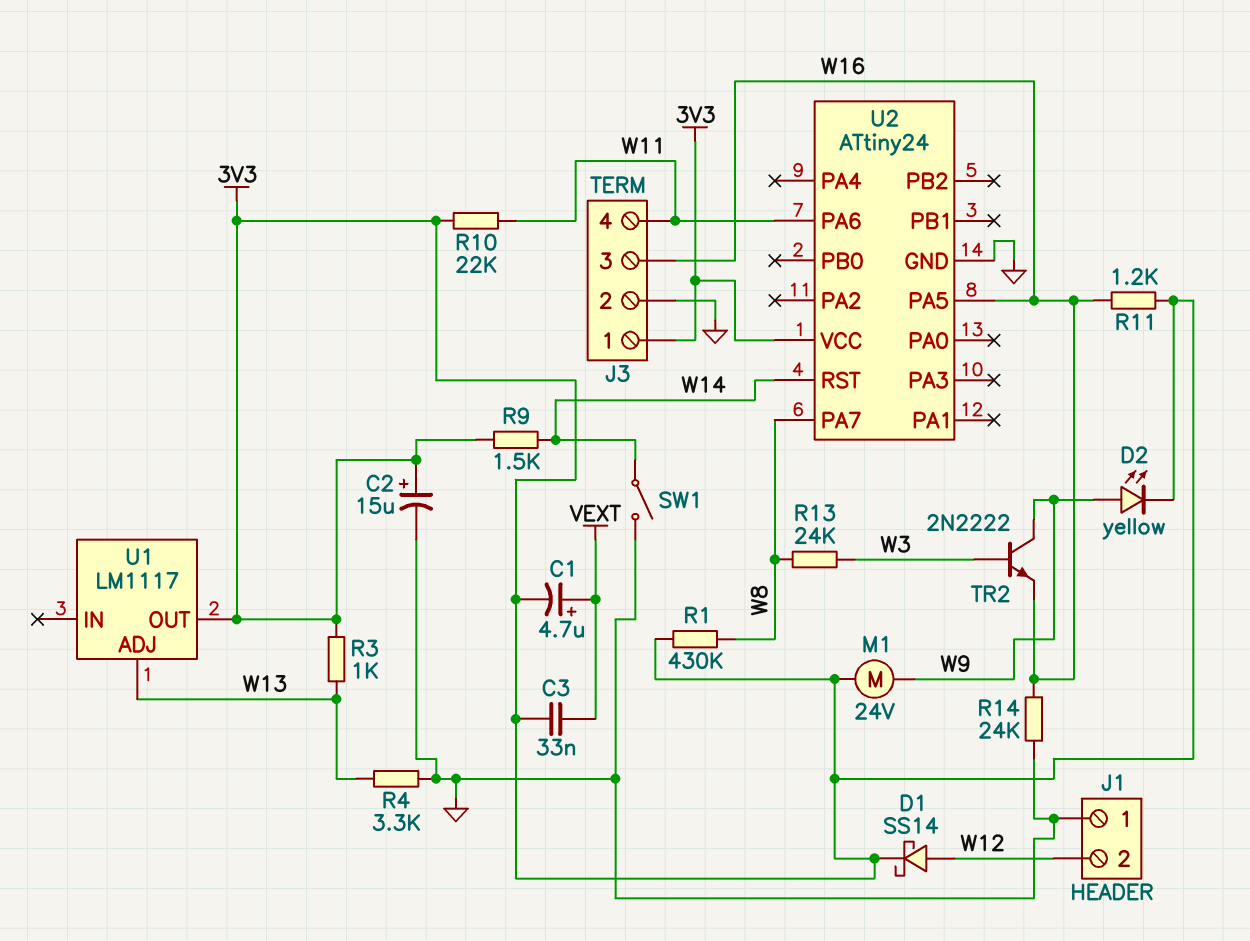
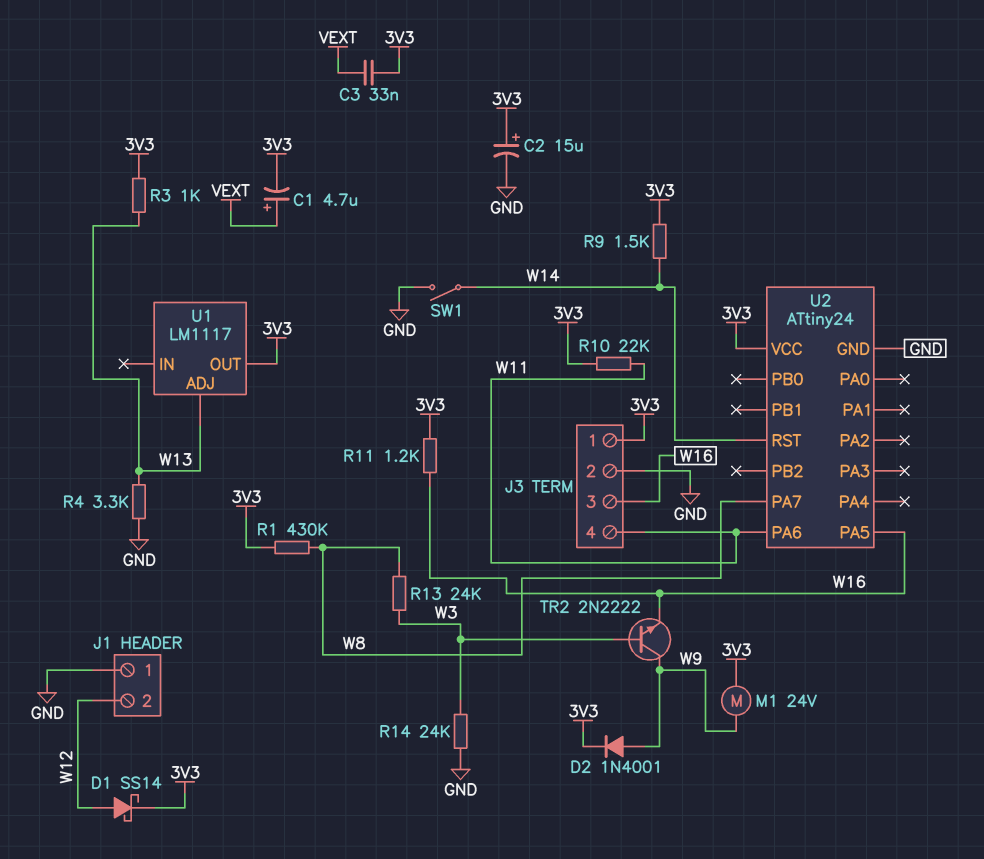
D2: LED yellow (A W9, K 3V3) -> diode 1N4001 (A W9, K 3V3)
R14: 24k (GND, W16) -> 24k (GND, W3)

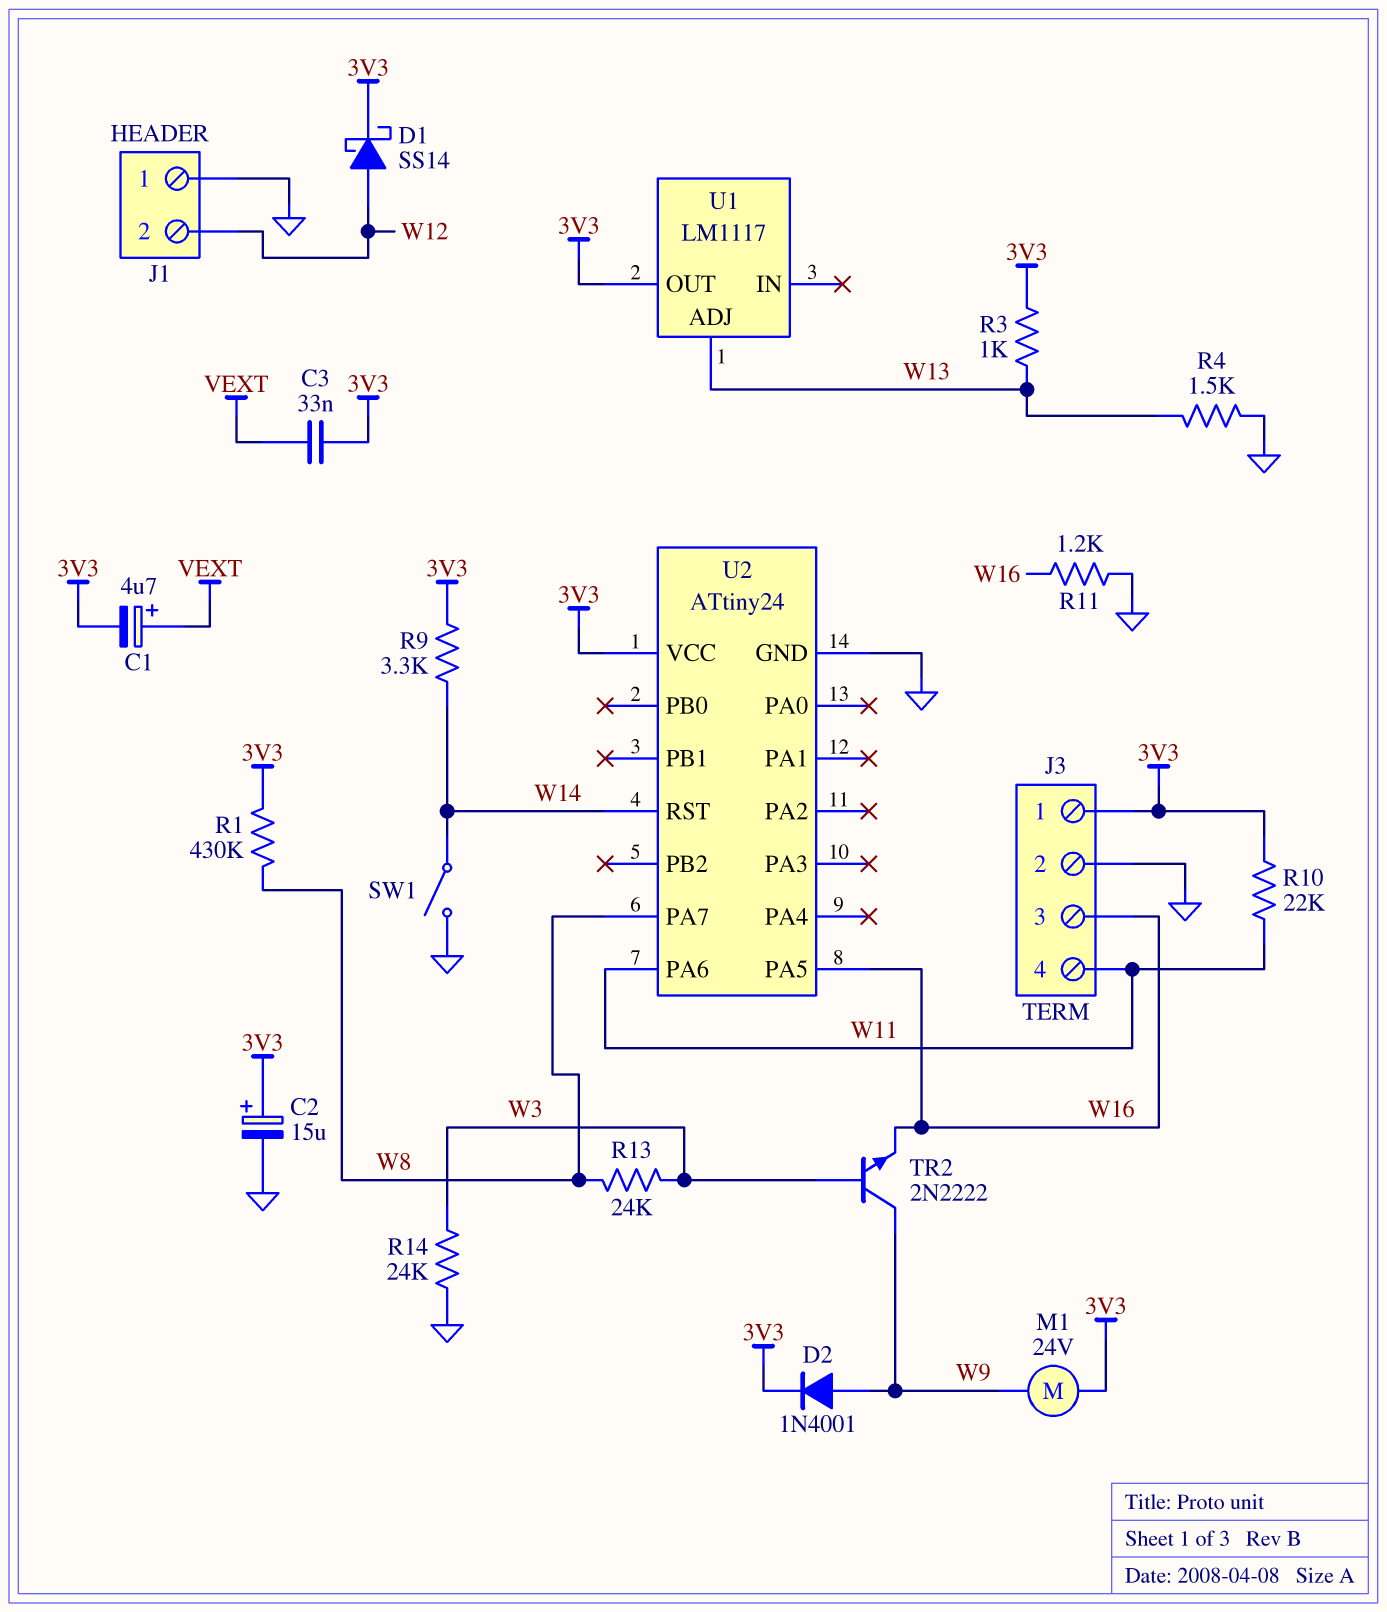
R4: 3.3k (GND, W13) -> 1.5k (GND, W13)
R9: 1.5k (3V3, W14) -> 3.3k (3V3, W14)
R11: 1.2k (3V3, W16) -> 1.2k (GND, W16)

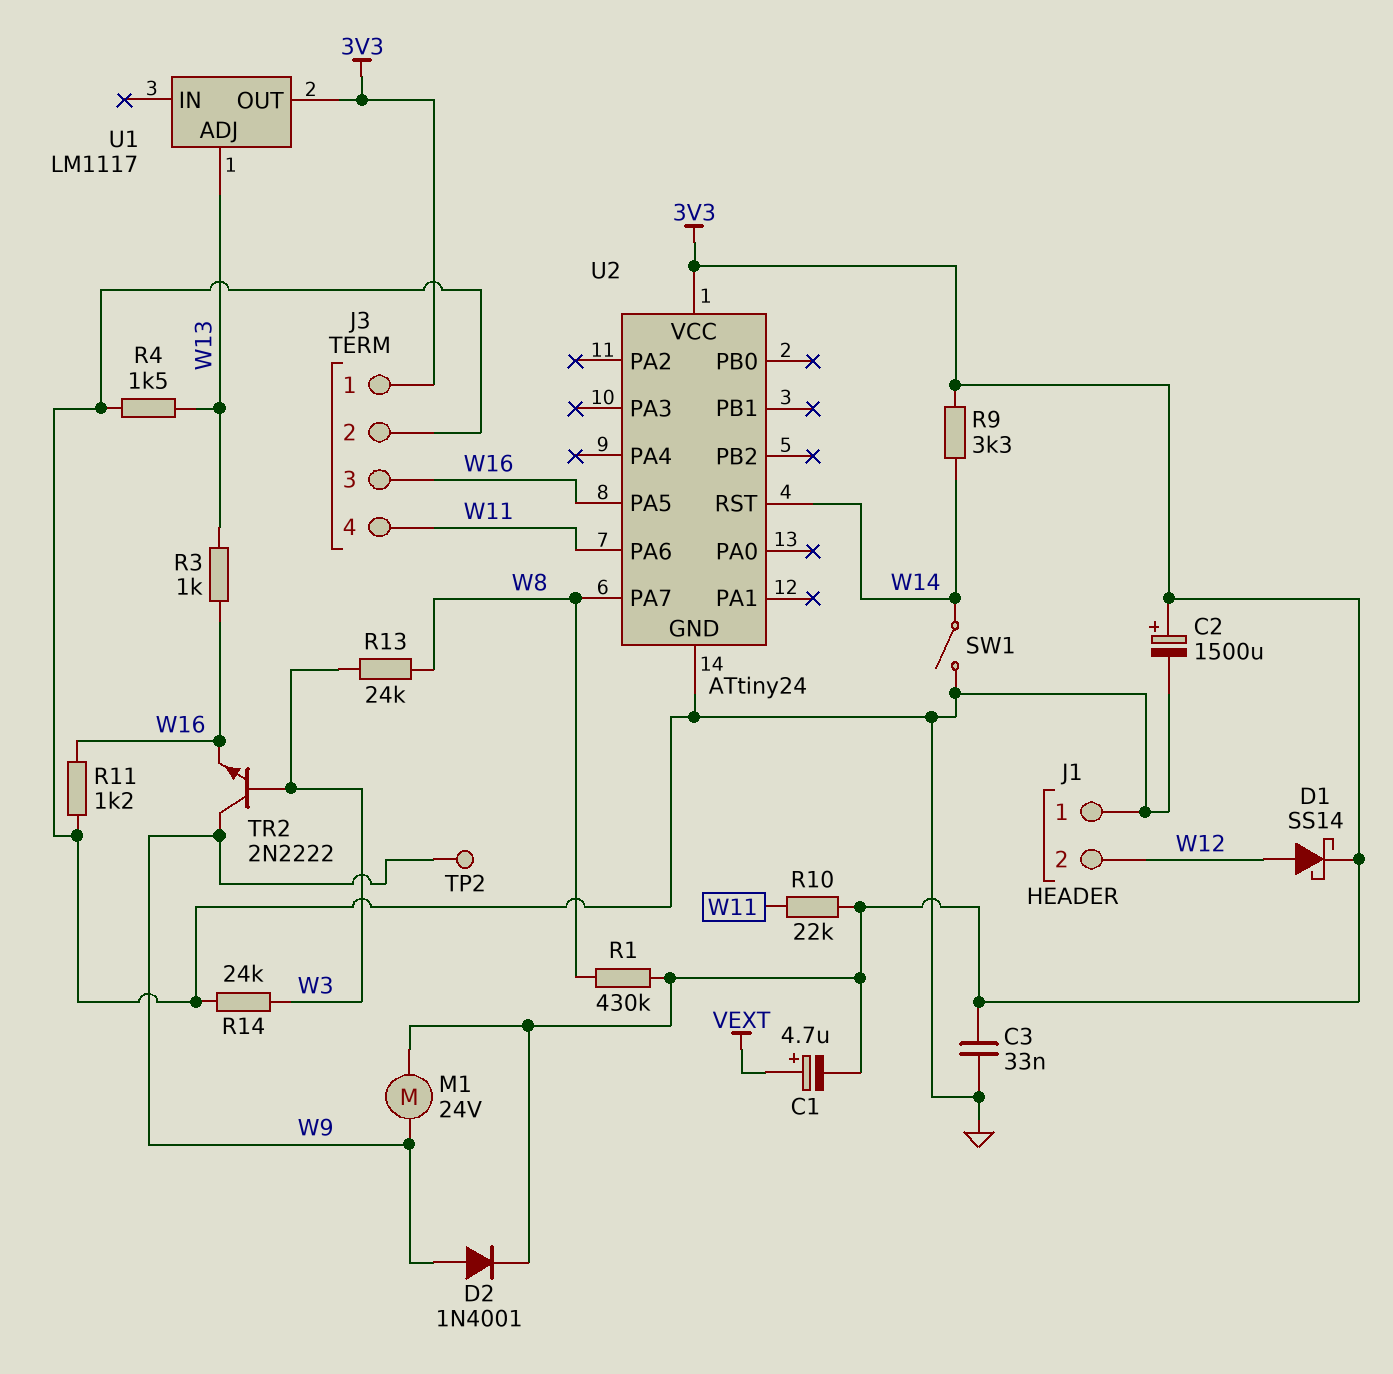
C2: 15uF (plus 3V3, minus GND) -> 1500uF (plus 3V3, minus GND)
C3: 33nF (3V3, VEXT) -> 33nF (3V3, GND)
R3: 1k (3V3, W13) -> 1k (W13, W16)
TP2: none -> test point (W9)

